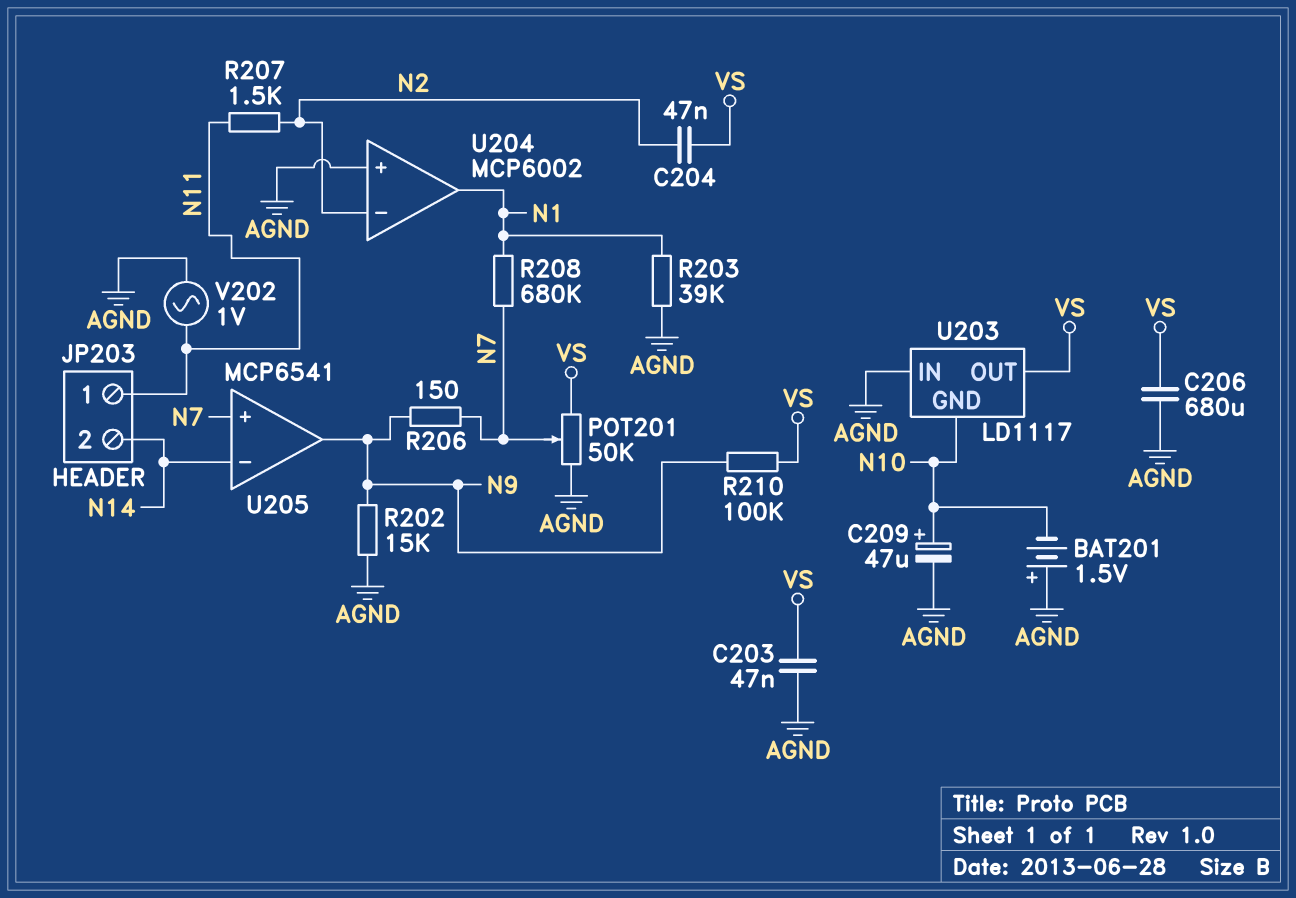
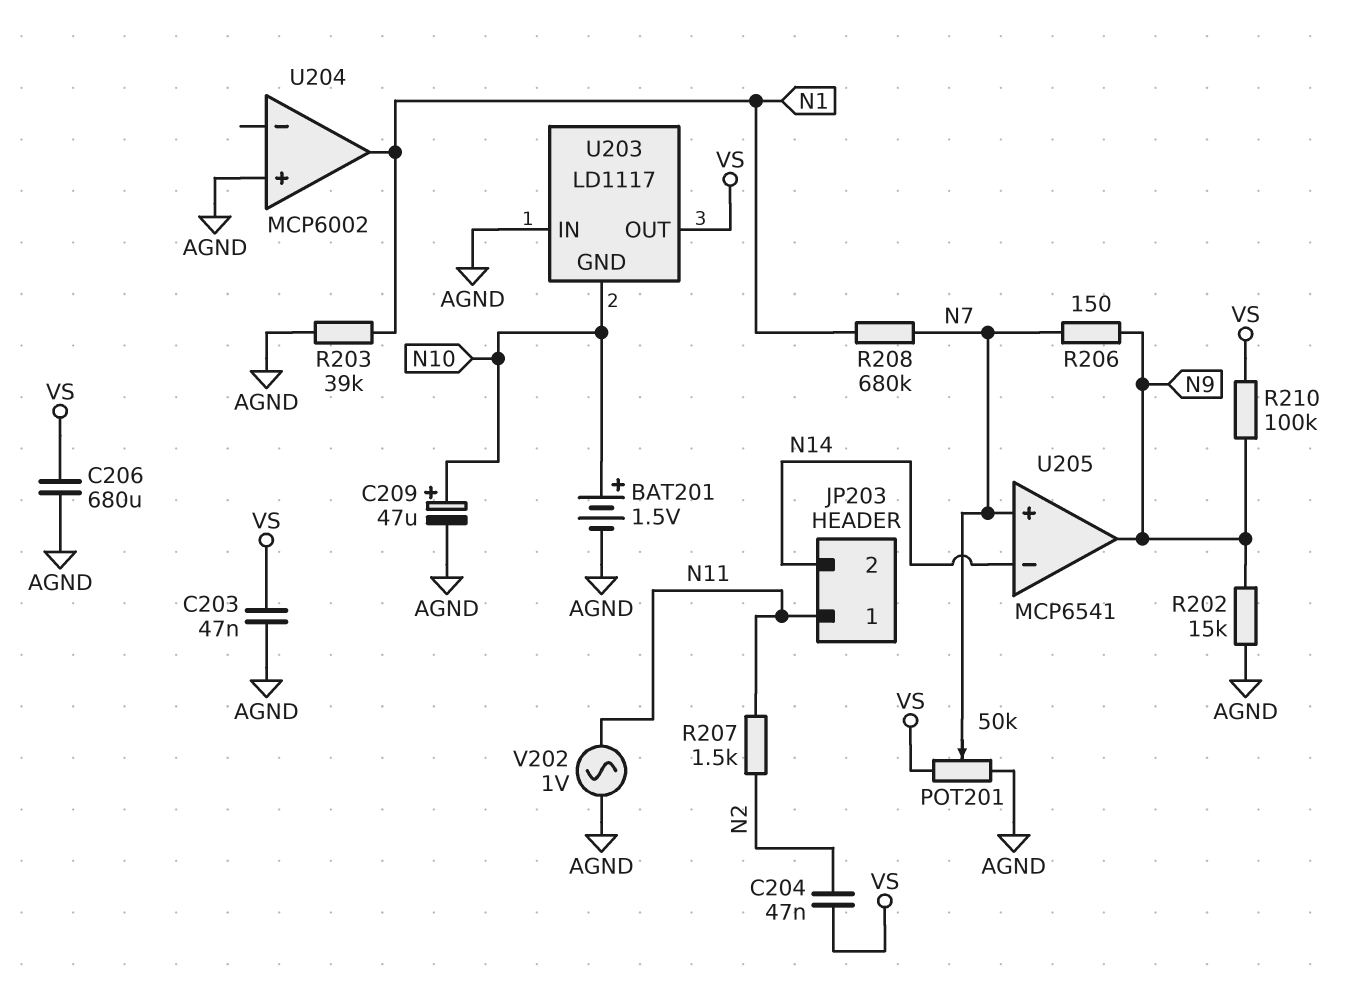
BAT201: 1.5V (plus AGND, minus N10) -> 1.5V (plus N10, minus AGND)
U204 pin in-: N2 -> none

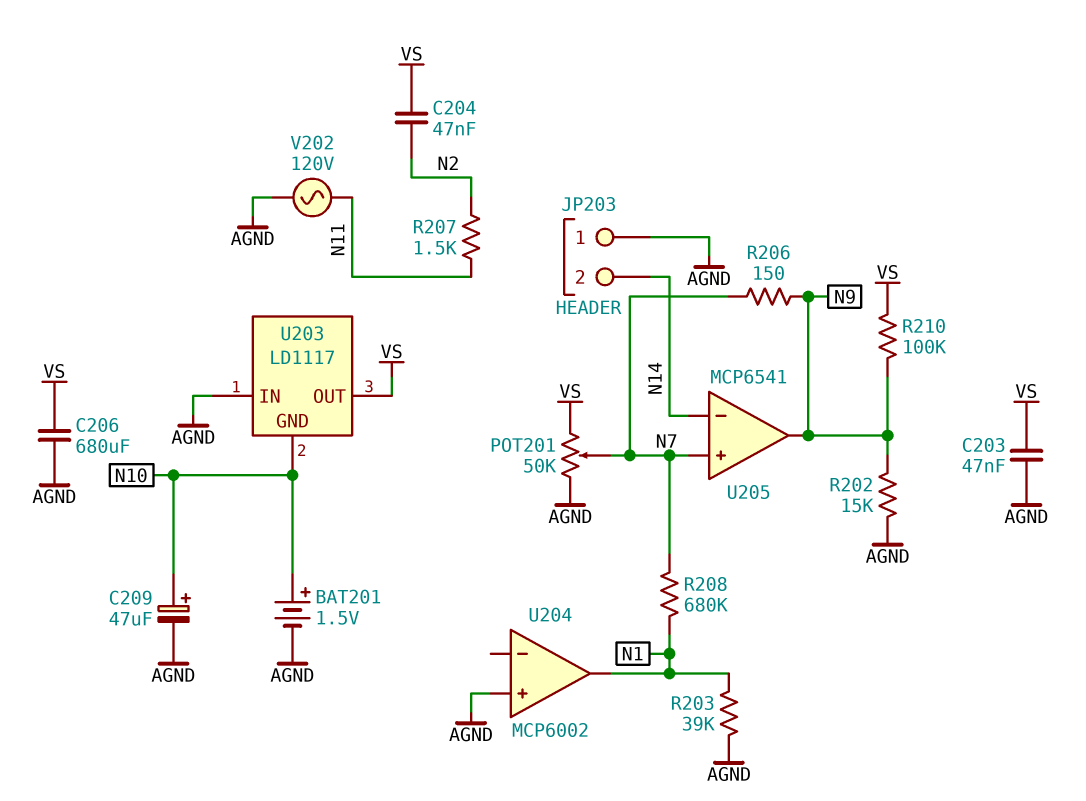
JP203 pin 1: N11 -> AGND
V202: AC 1V (AGND, N11) -> AC 120V (AGND, N11)

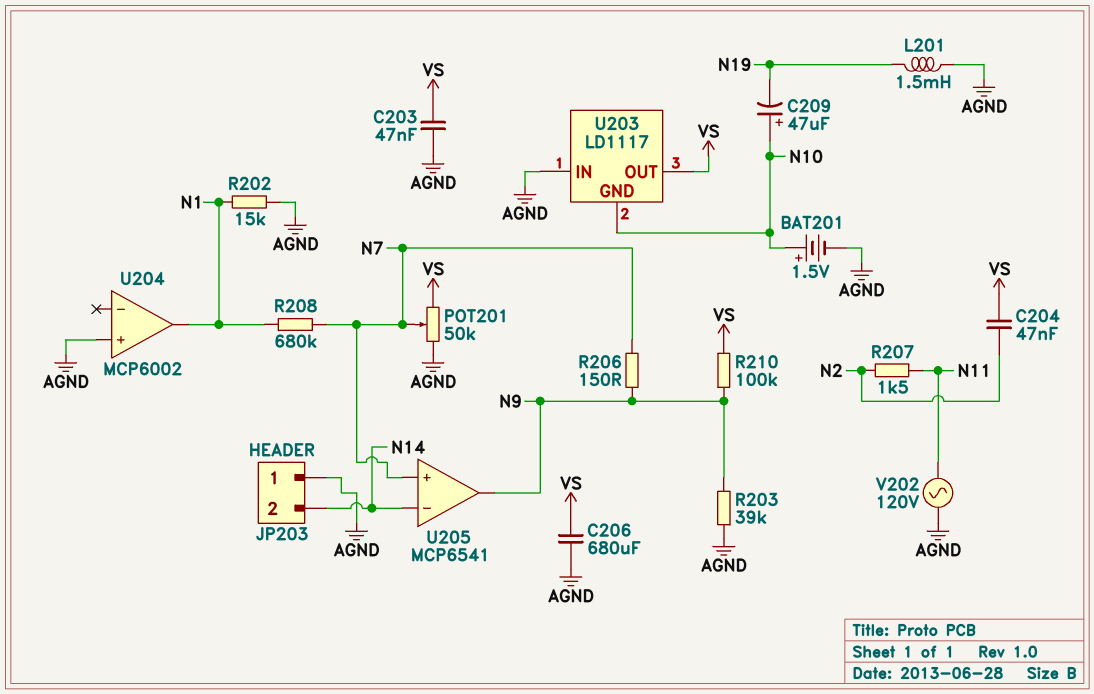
C209: 47uF (plus N10, minus AGND) -> 47uF (plus N10, minus N19)
L201: none -> 1.5mH (AGND, N19)
R202: 15k (AGND, N9) -> 15k (AGND, N1)
R203: 39k (AGND, N1) -> 39k (AGND, N9)

